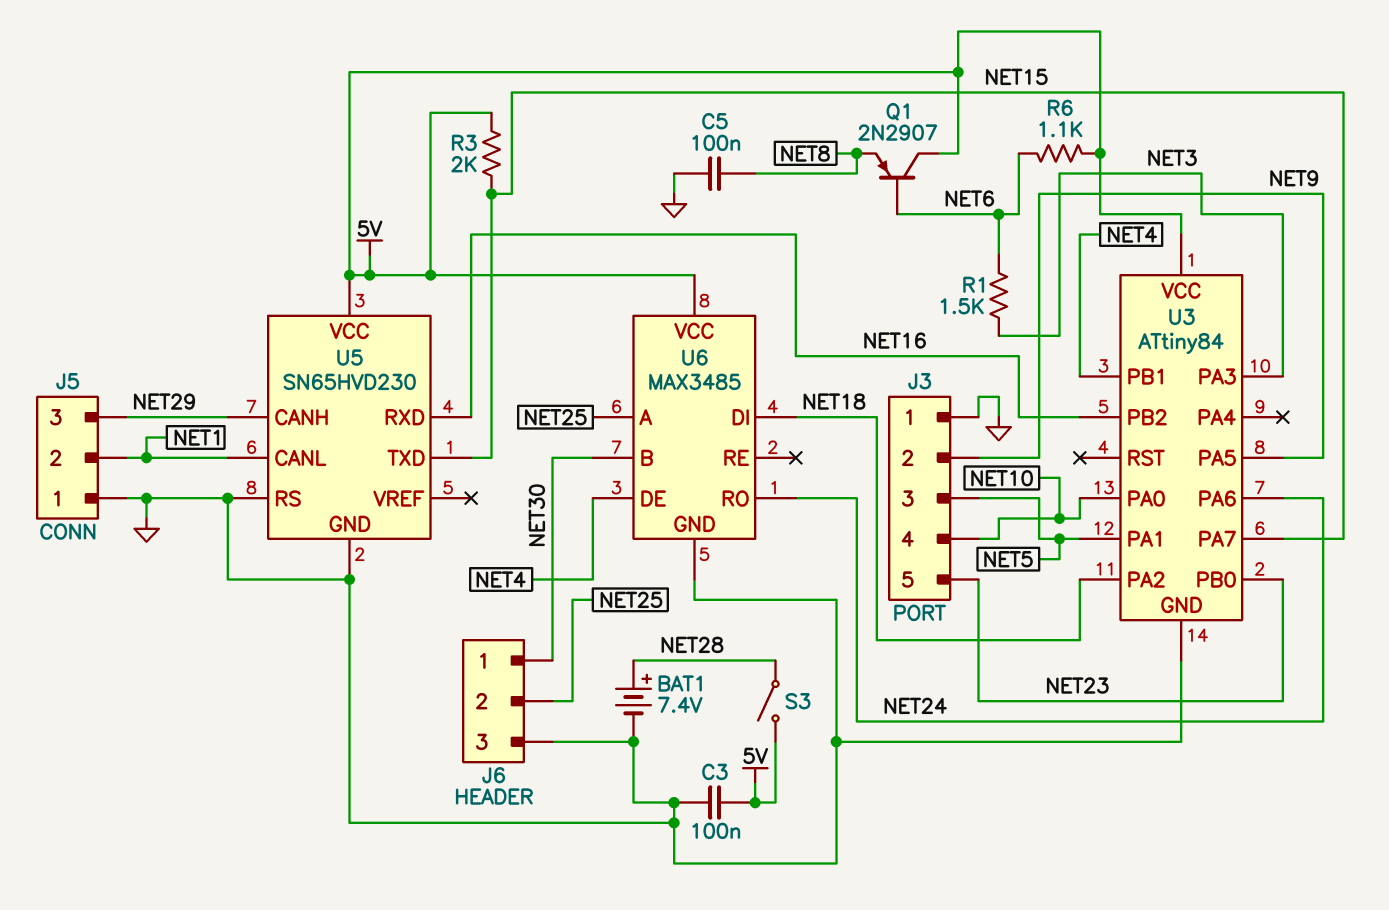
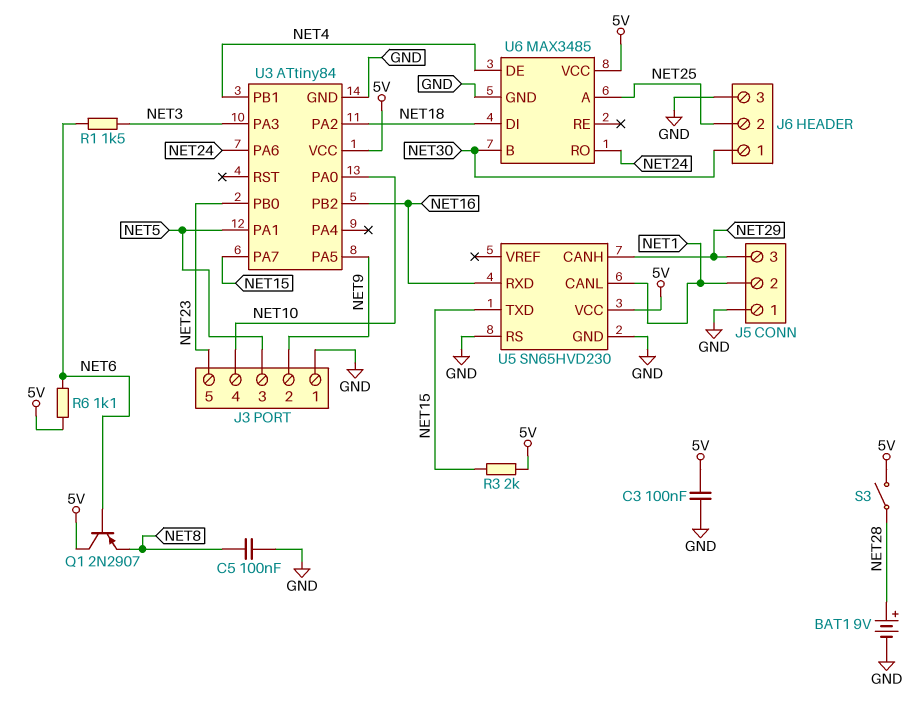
BAT1: 7.4V (plus NET28, minus GND) -> 9V (plus NET28, minus GND)

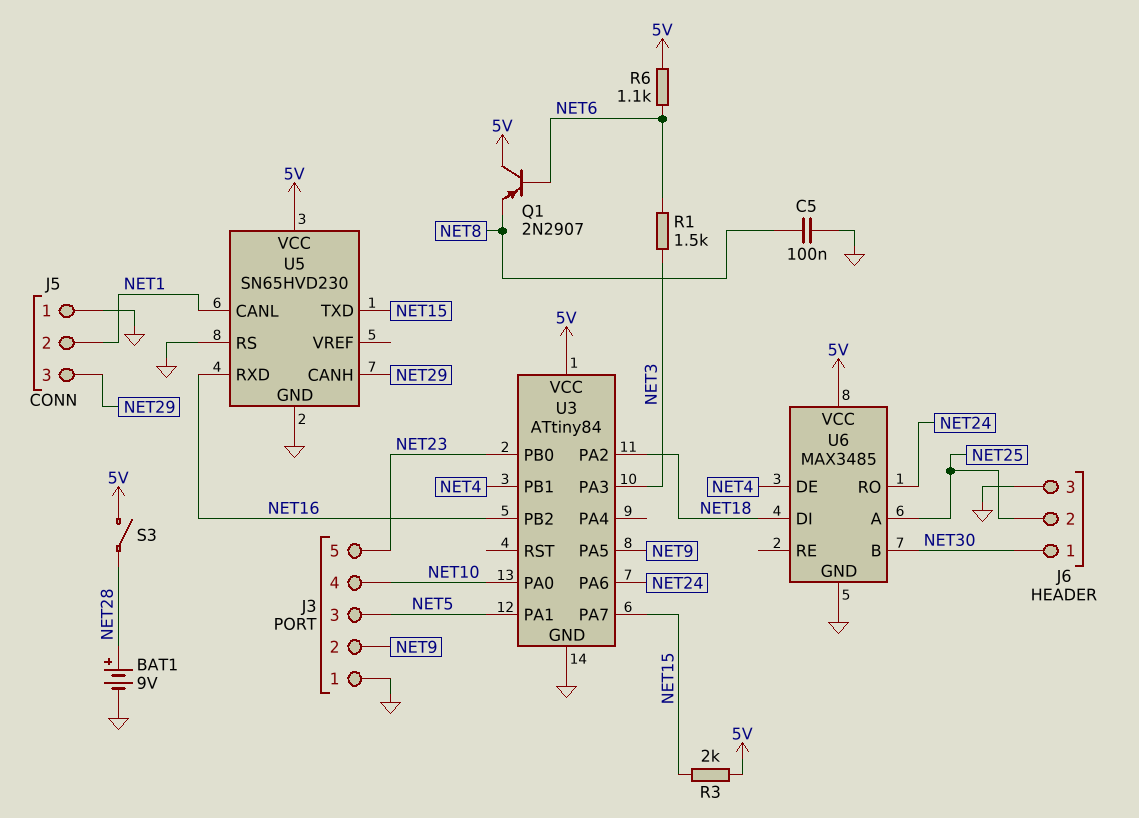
C3: 100nF (5V, GND) -> none

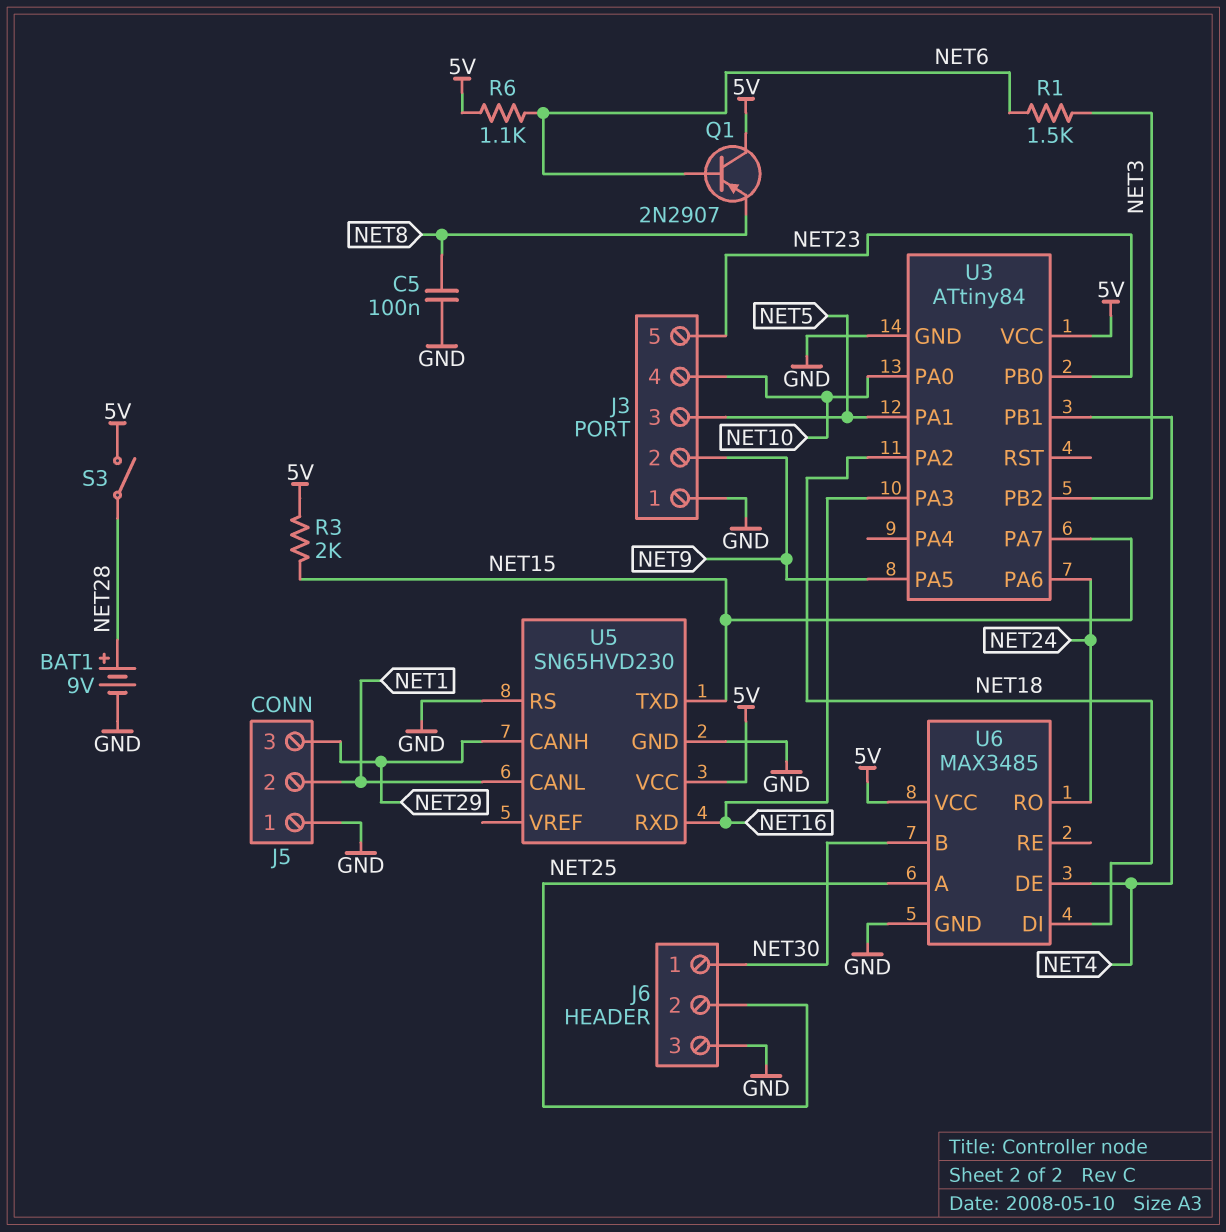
U3 pin PA3: NET3 -> NET16
U3 pin PB2: NET16 -> NET3

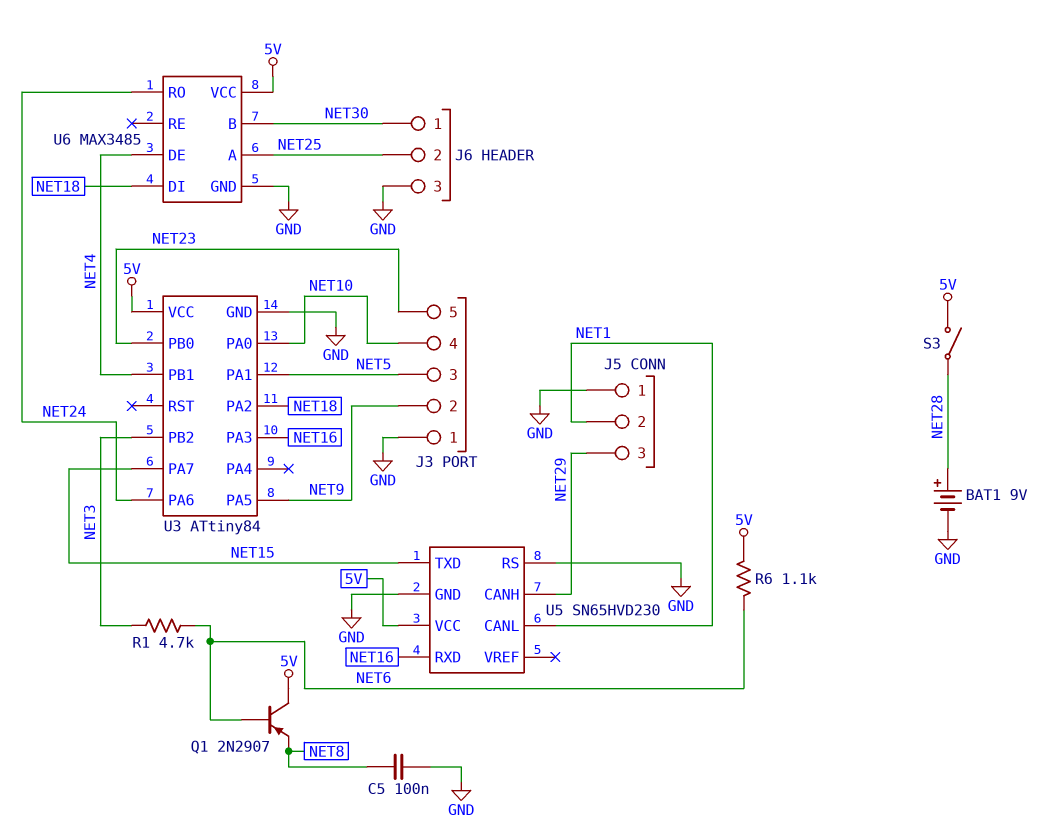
R1: 1.5k (NET3, NET6) -> 4.7k (NET3, NET6)
R3: 2k (5V, NET15) -> none

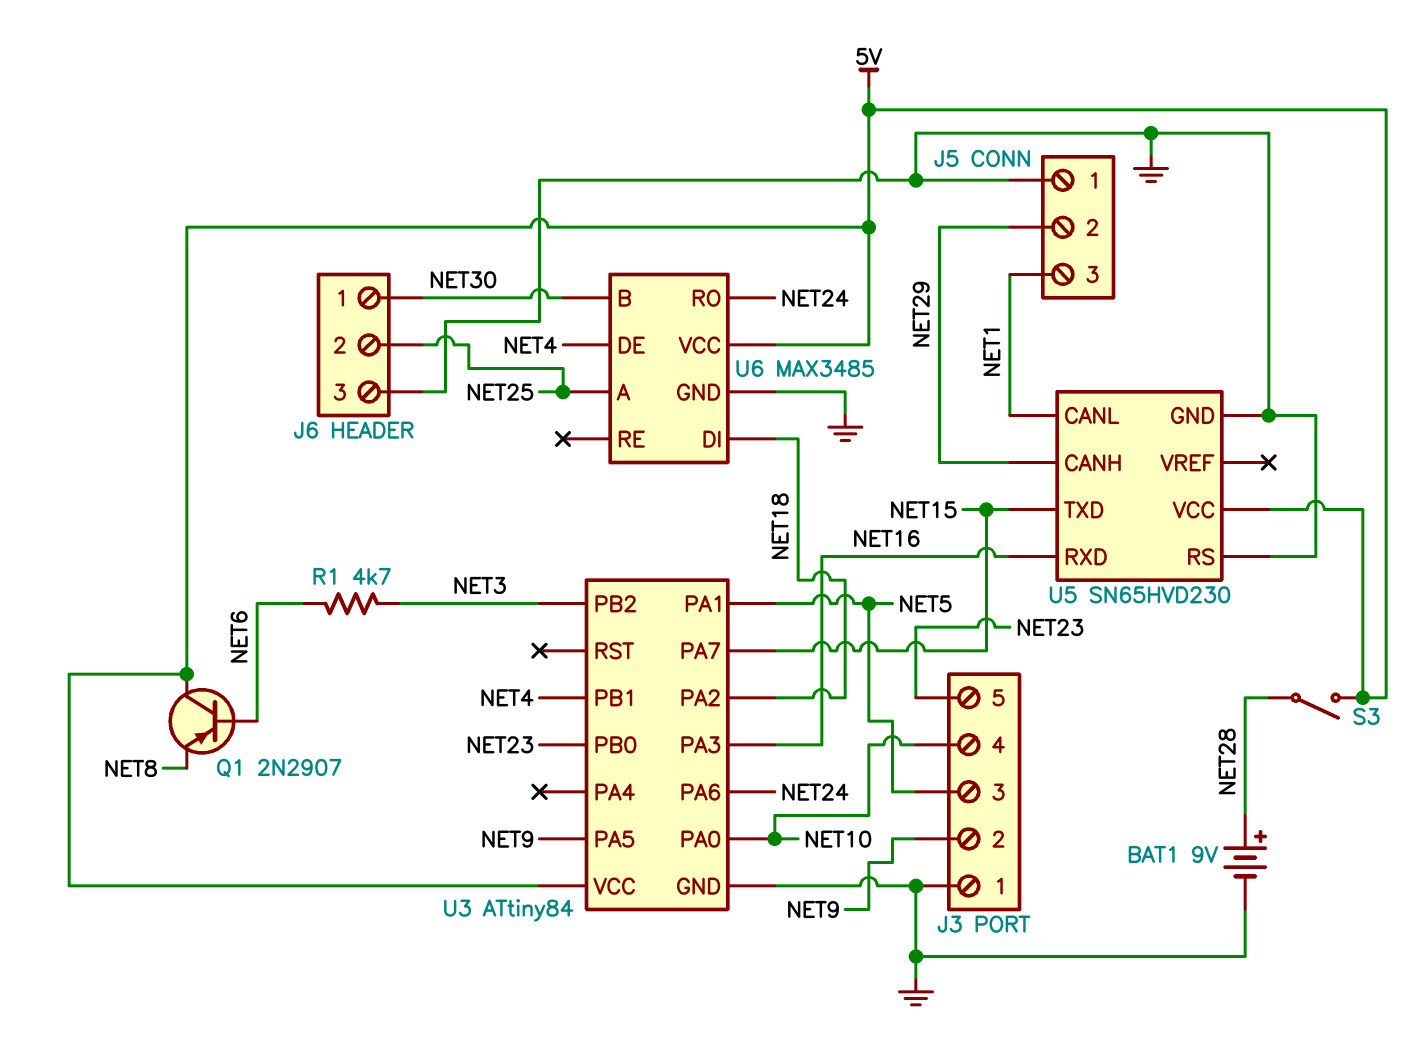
C5: 100nF (GND, NET8) -> none
J5 pin 2: NET1 -> NET29
J5 pin 3: NET29 -> NET1
R6: 1.1k (5V, NET6) -> none

